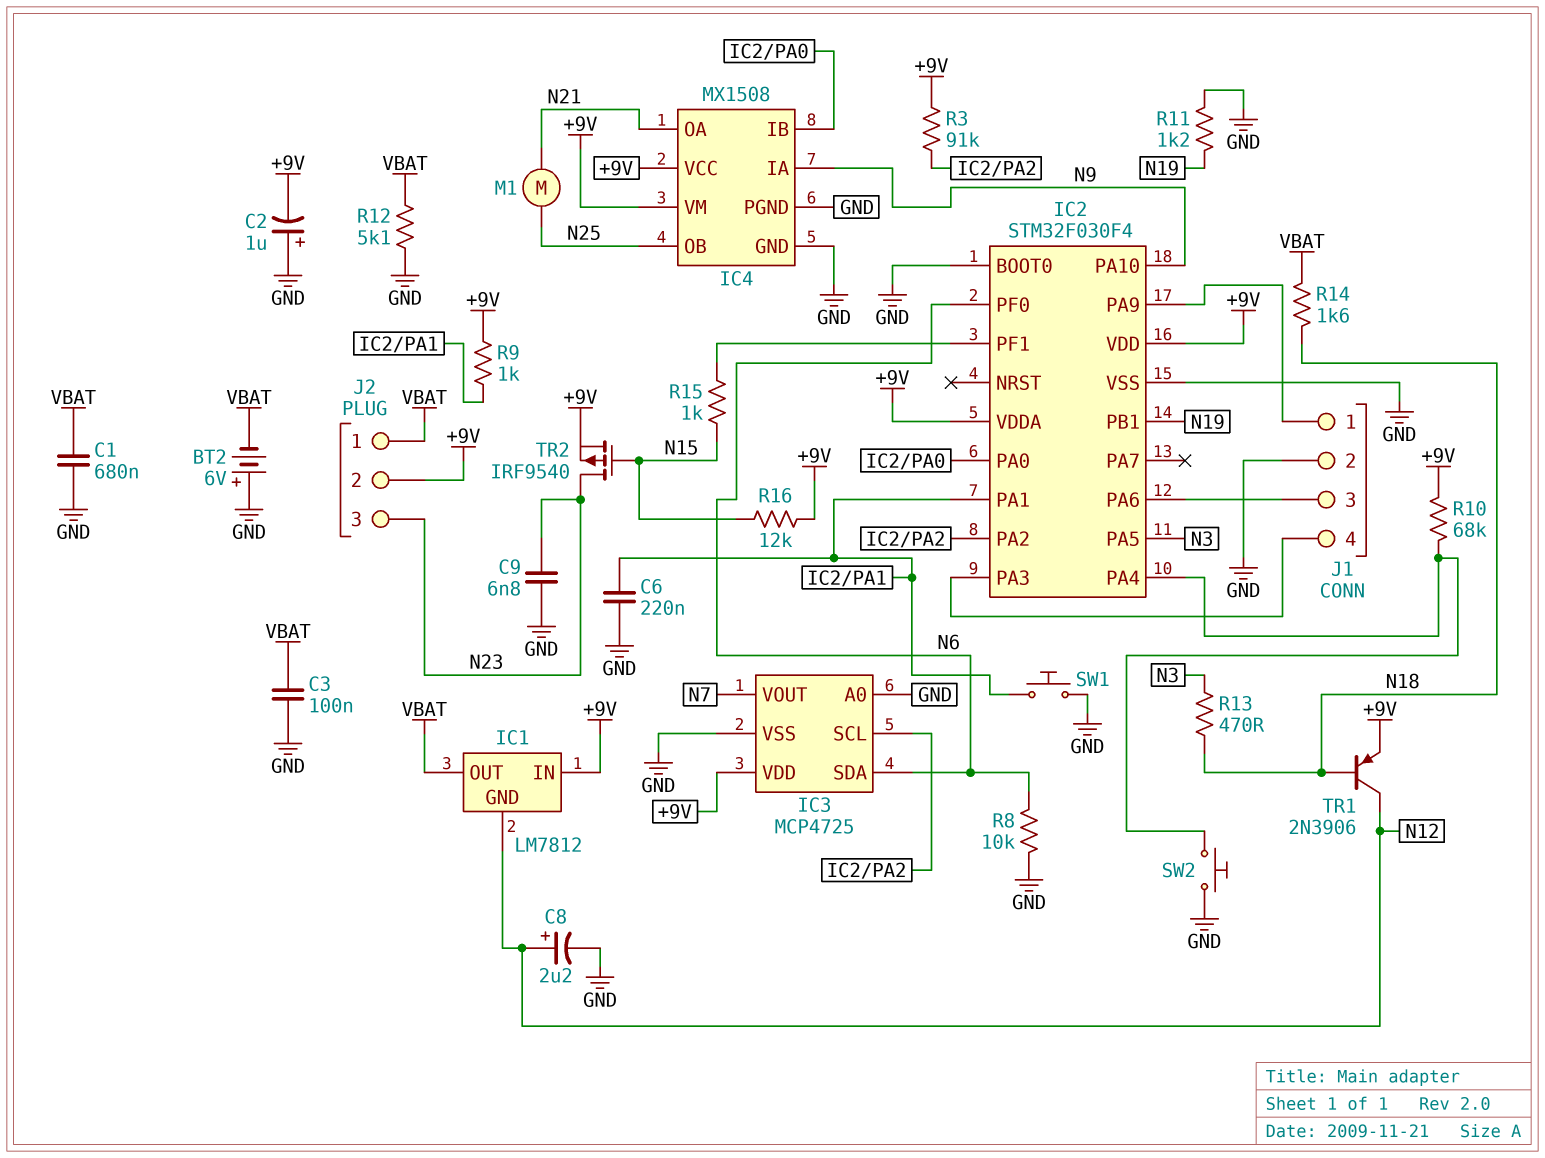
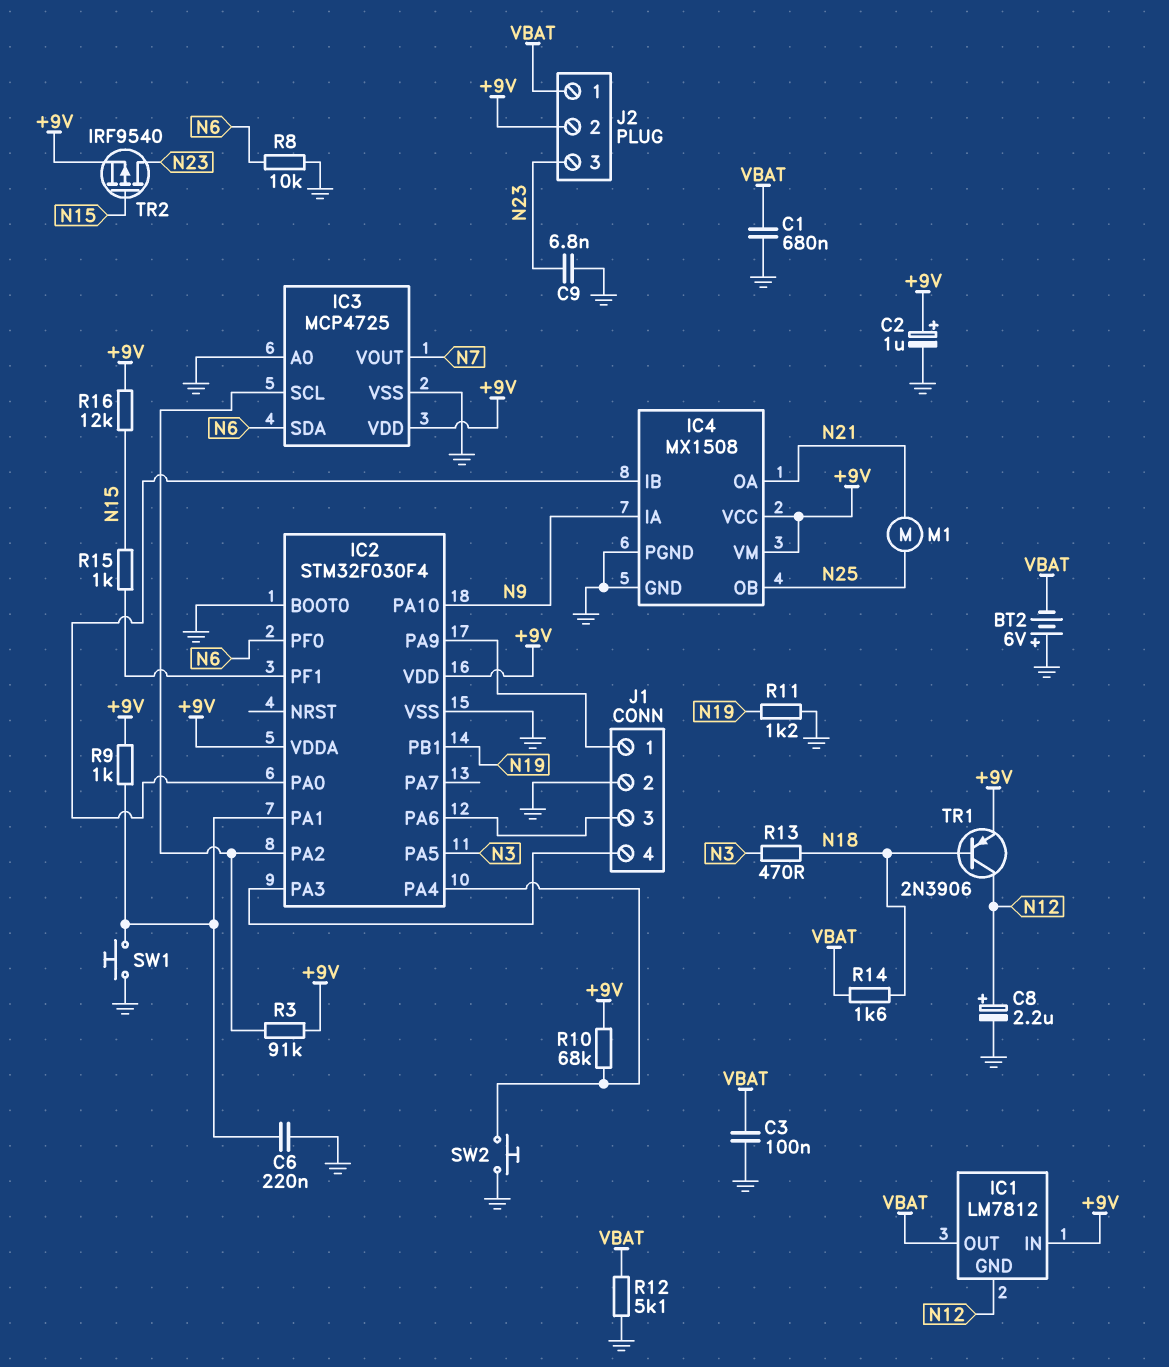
C2: 1uF (plus GND, minus +9V) -> 1uF (plus +9V, minus GND)

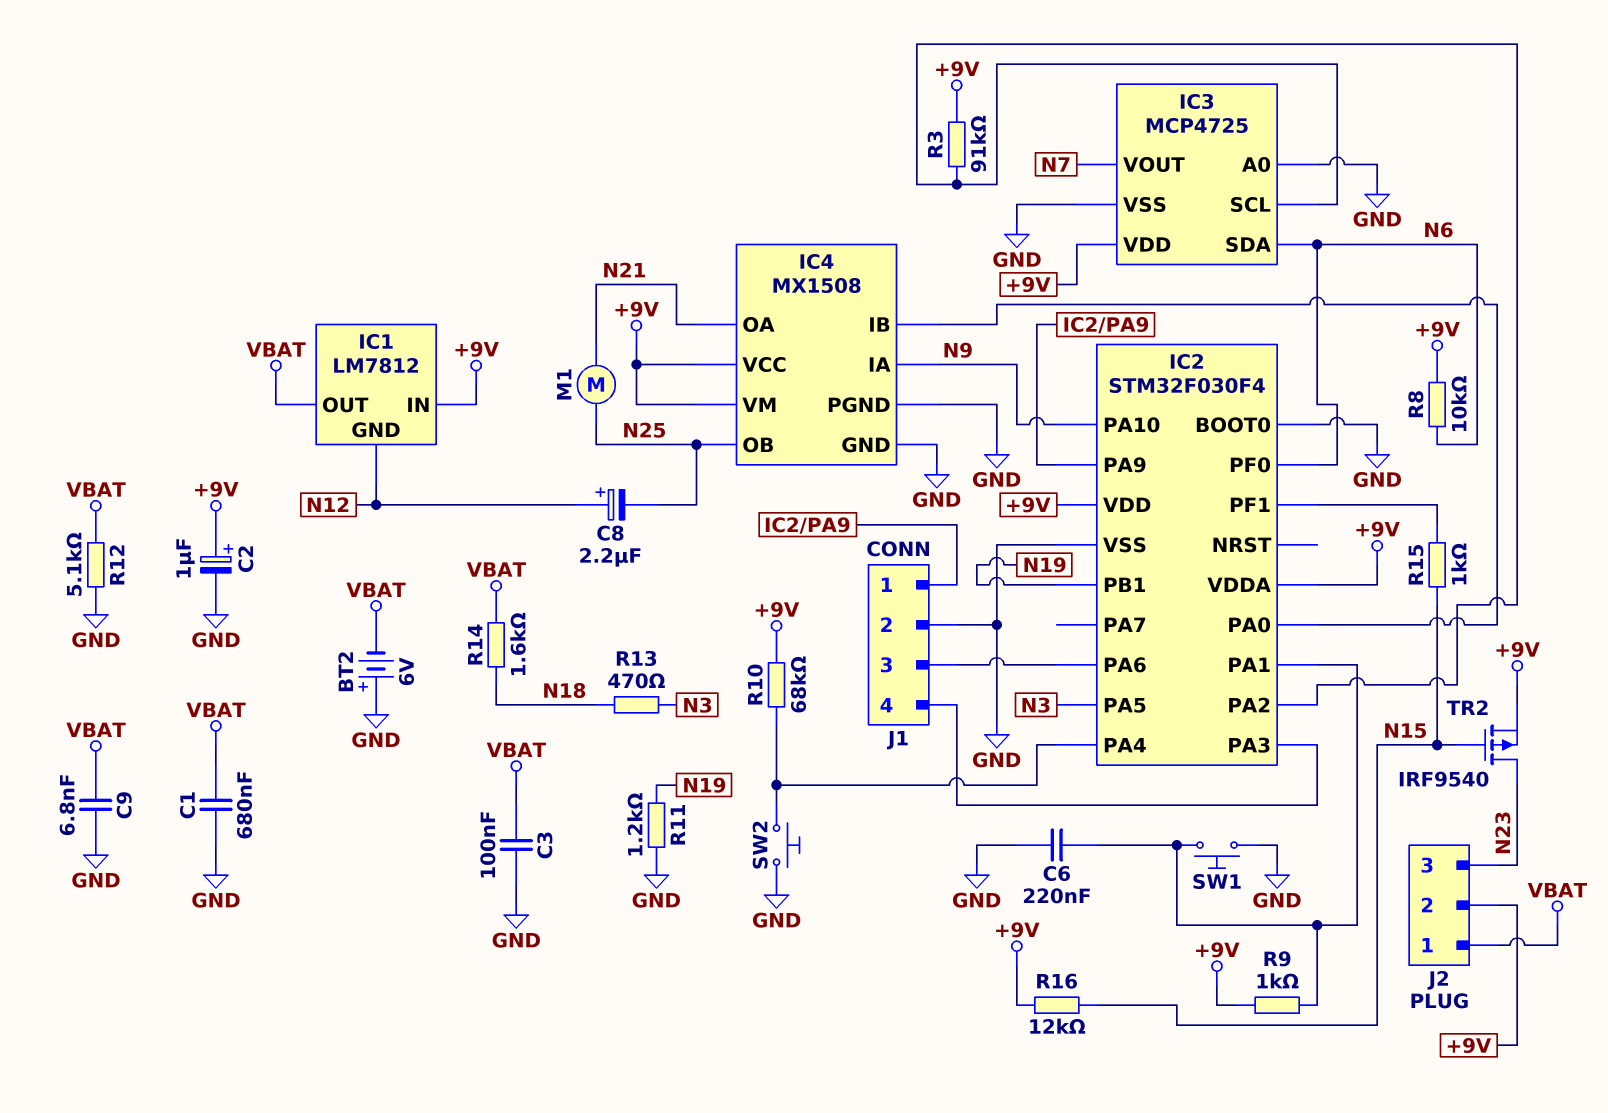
C8: 2.2uF (plus N12, minus GND) -> 2.2uF (plus N12, minus N25)
C9: 6.8nF (GND, N23) -> 6.8nF (GND, VBAT)
R8: 10k (GND, N6) -> 10k (+9V, N6)
TR1: PNP 2N3906 (B N18, C N12, E +9V) -> none

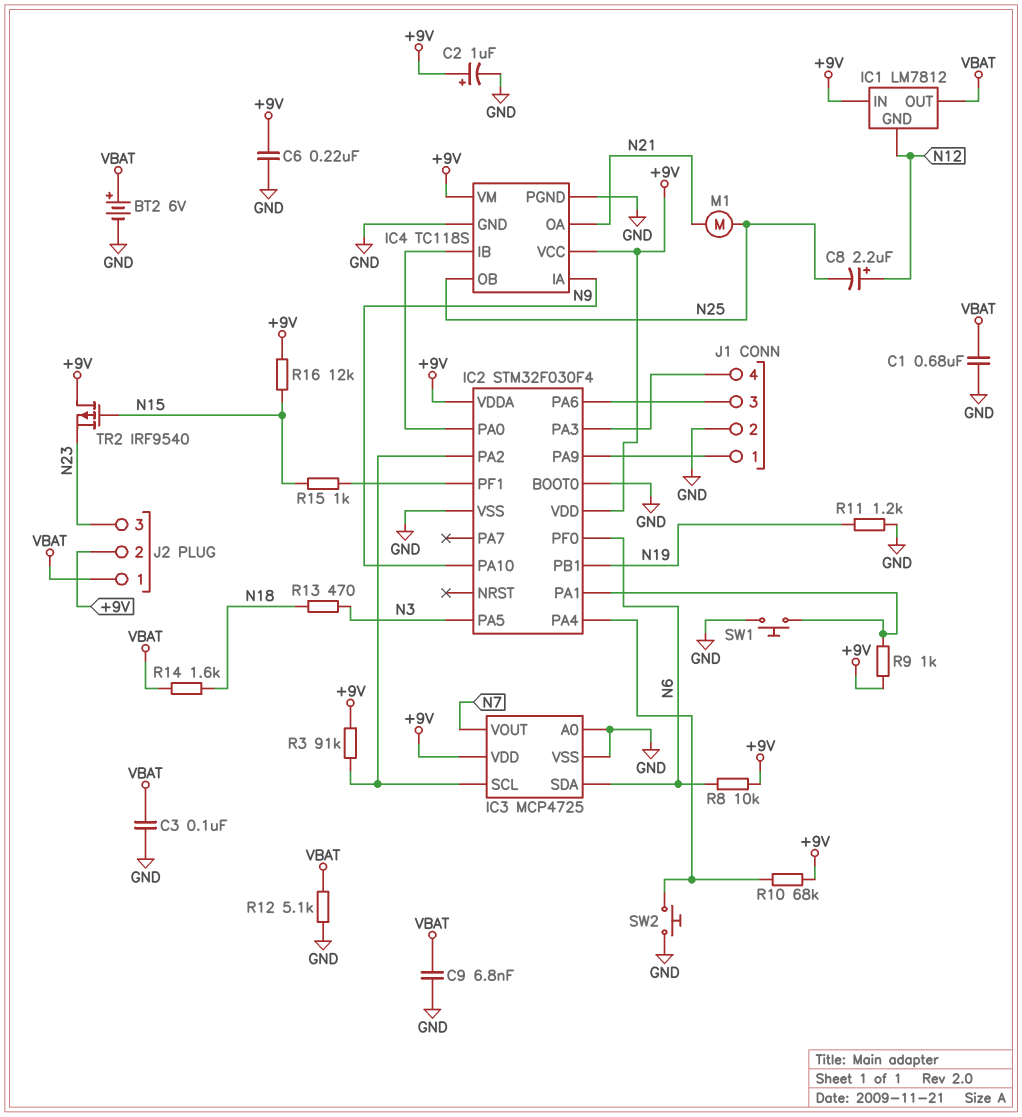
BT2: 6V (plus GND, minus VBAT) -> 6V (plus VBAT, minus GND)
C6: 220nF (GND, IC2/PA1) -> 220nF (+9V, GND)
IC4: MX1508 -> TC118S
TR2: PMOS IRF9540 (G N15, D N23, S +9V) -> PMOS IRF9540 (G N15, D +9V, S N23)

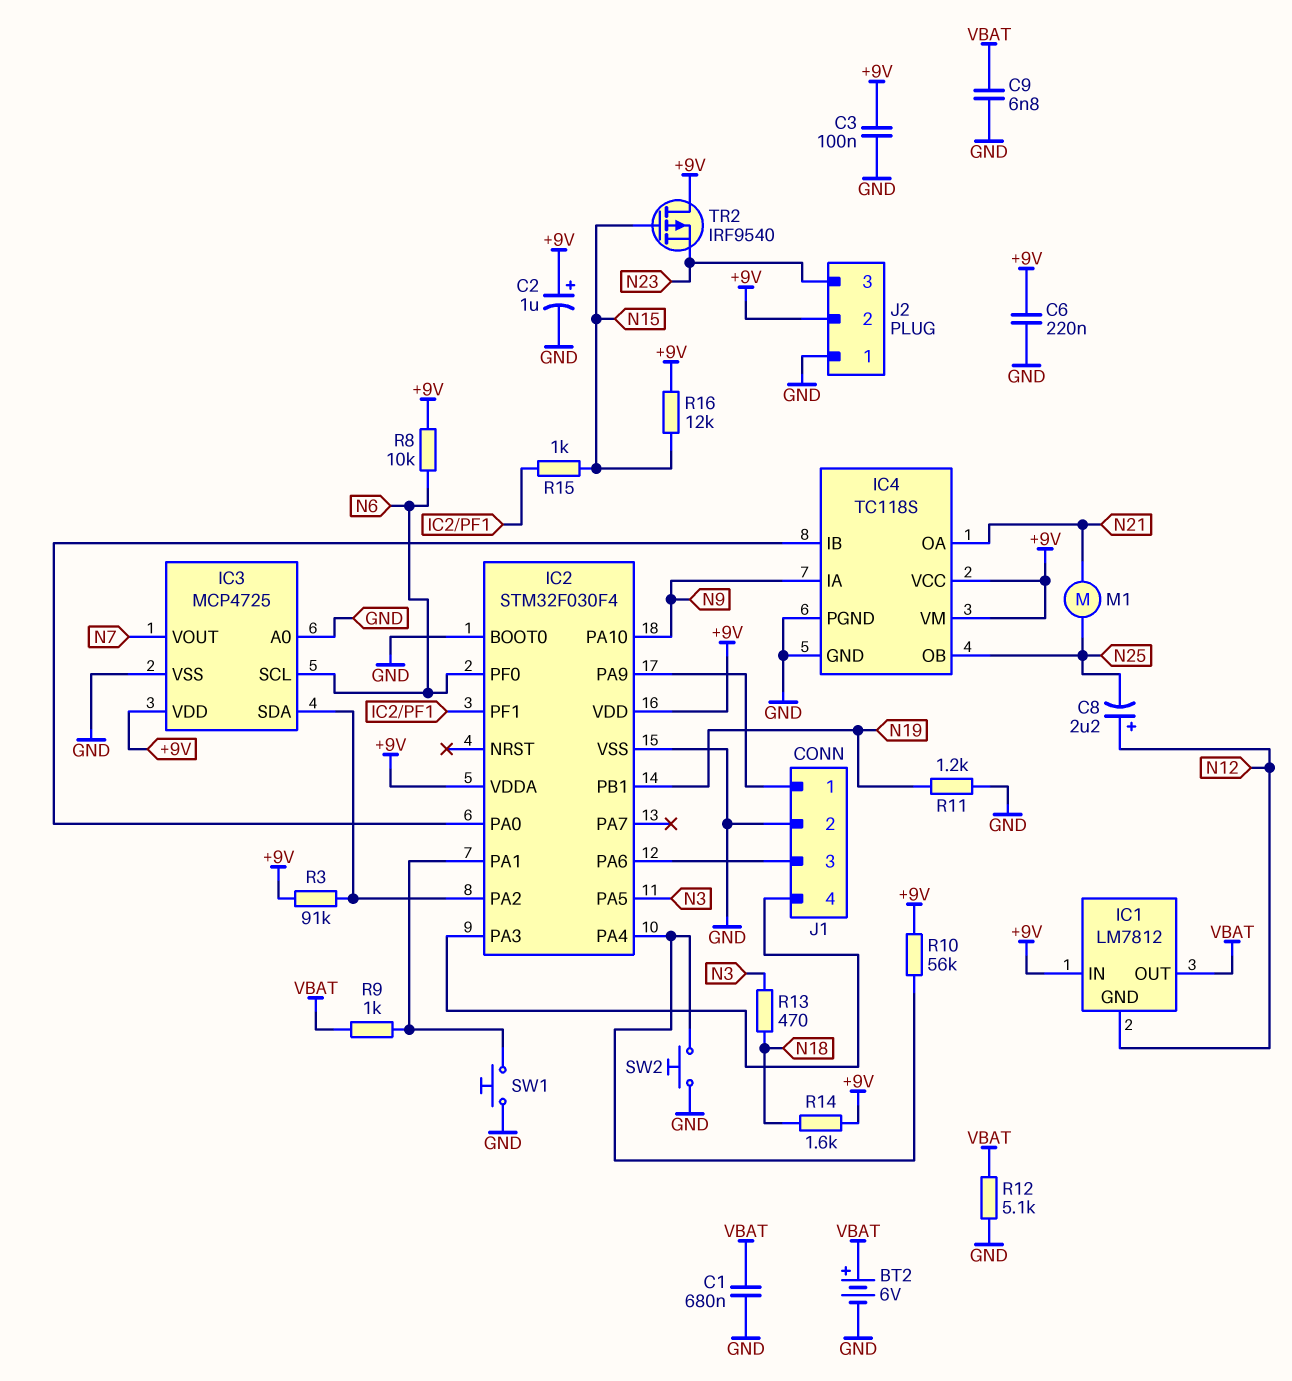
C3: 100nF (GND, VBAT) -> 100nF (+9V, GND)
IC3 pin SCL: IC2/PA2 -> N6
IC3 pin SDA: N6 -> IC2/PA2
J2 pin 1: VBAT -> GND
R9: 1k (+9V, IC2/PA1) -> 1k (IC2/PA1, VBAT)
R10: 68k (+9V, IC2/PA4) -> 56k (+9V, IC2/PA4)
R14: 1.6k (N18, VBAT) -> 1.6k (+9V, N18)

